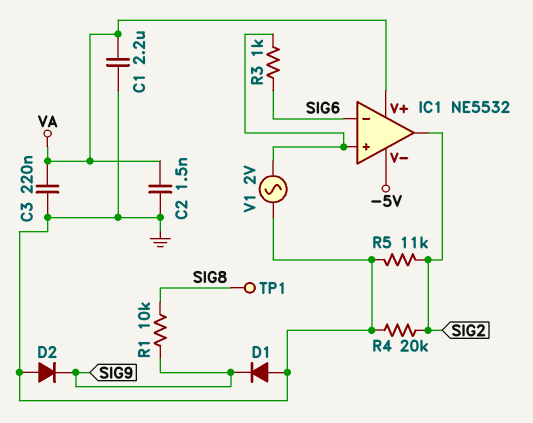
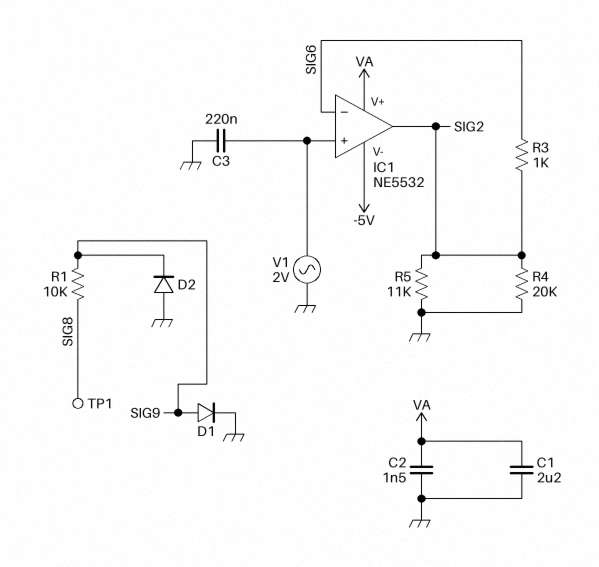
C3: 220nF (GND, VA) -> 220nF (GND, IC1/in+)
D1: diode (A GND, K SIG9) -> diode (A SIG9, K GND)
R3: 1k (IC1/in+, SIG6) -> 1k (SIG2, SIG6)

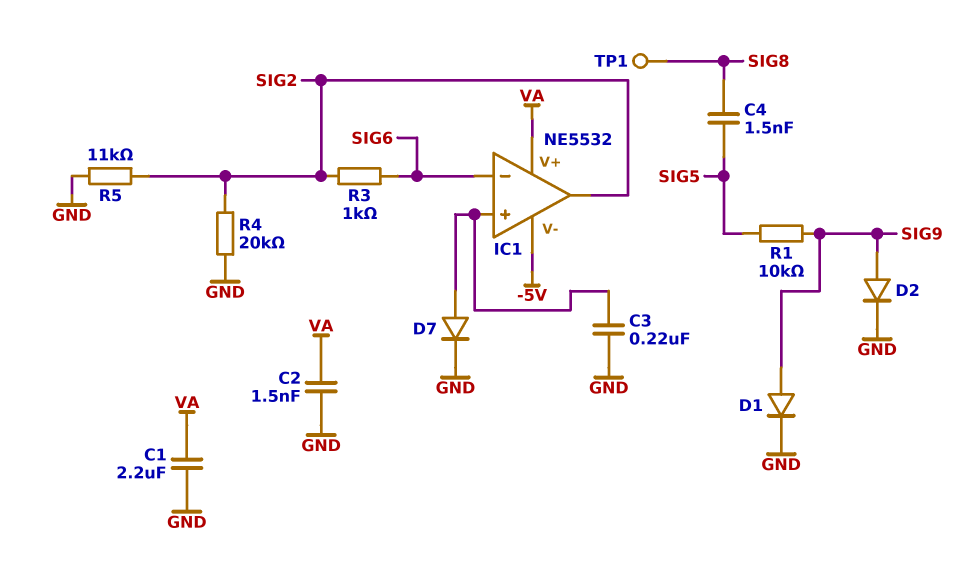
C4: none -> 1.5nF (SIG5, SIG8)
D2: diode (A GND, K SIG9) -> diode (A SIG9, K GND)
D7: none -> diode (A IC1/in+, K GND)
R1: 10k (SIG8, SIG9) -> 10k (SIG5, SIG9)
V1: AC 2V (GND, IC1/in+) -> none

